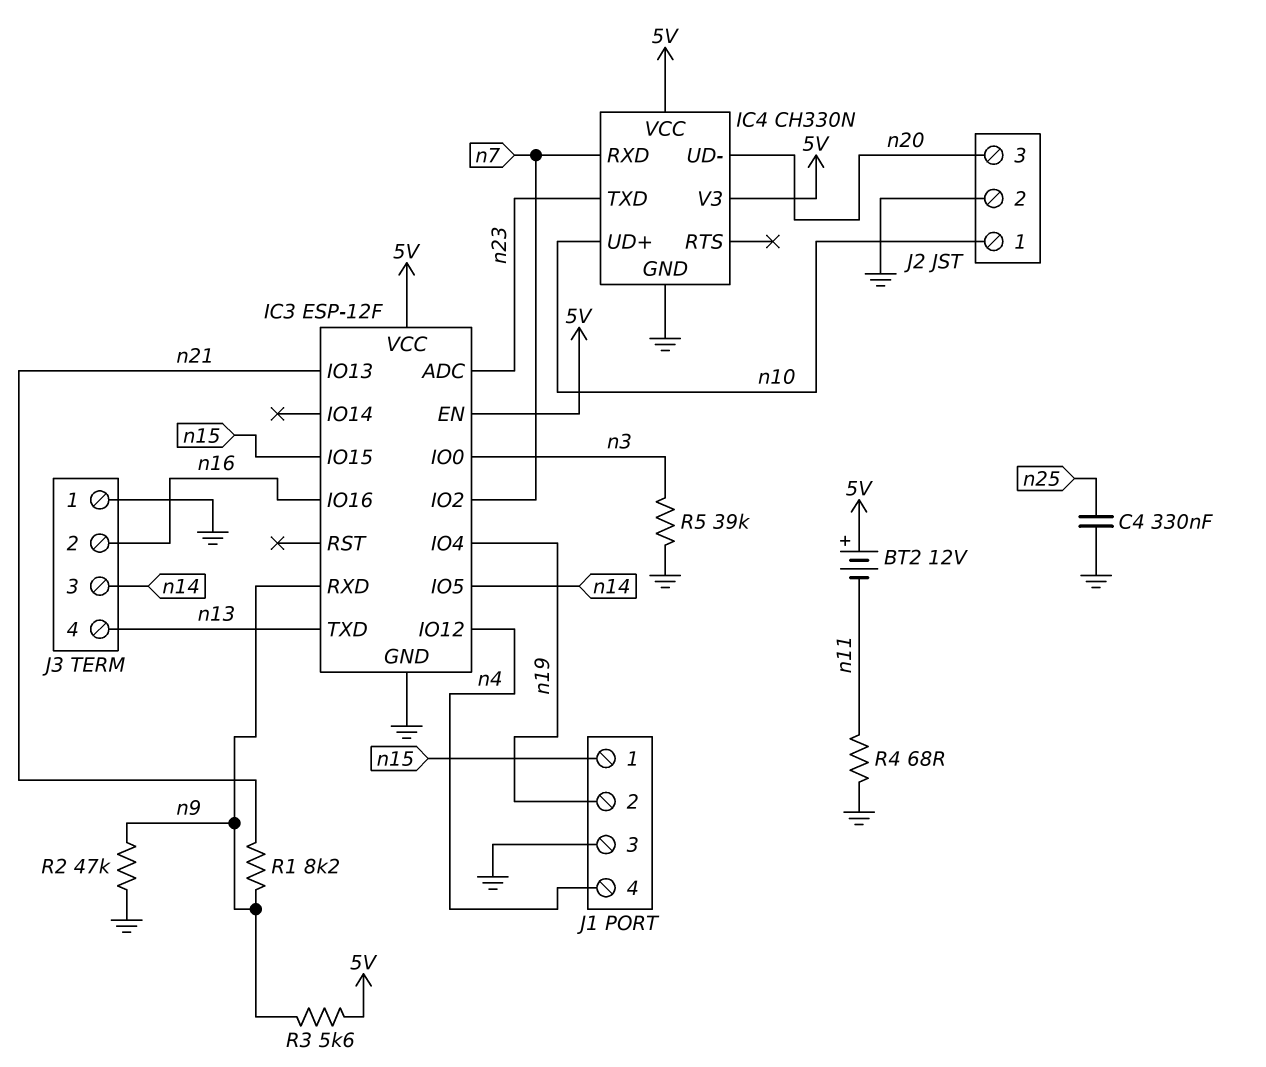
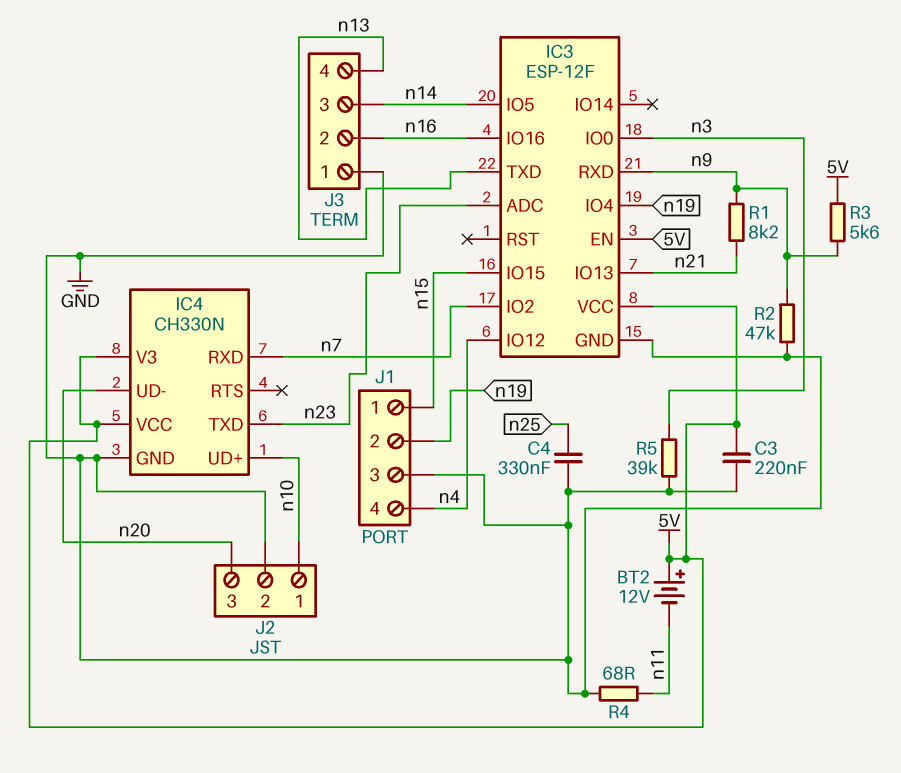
C3: none -> 220nF (5V, GND)

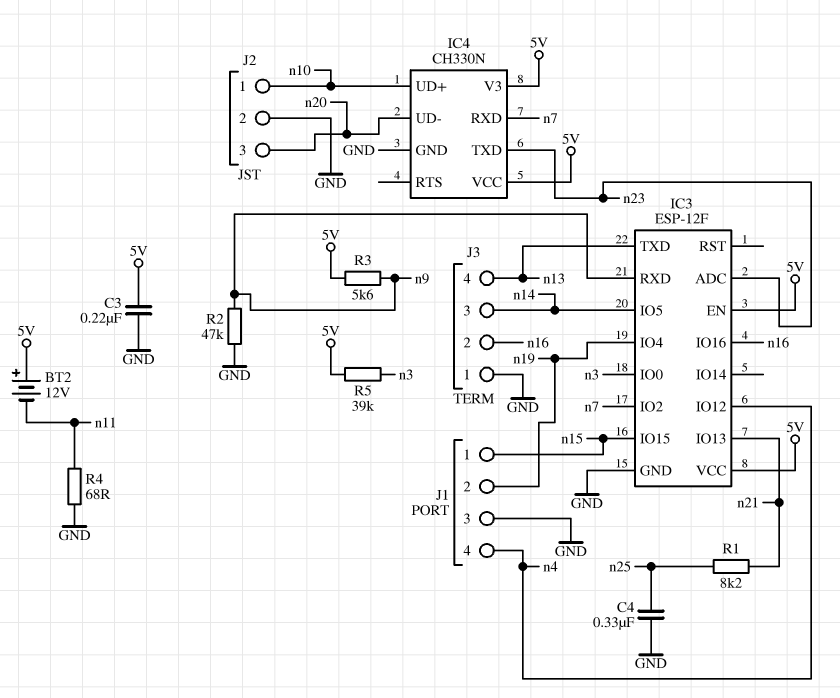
R1: 8.2k (n9, n21) -> 8.2k (n21, n25)
R5: 39k (GND, n3) -> 39k (5V, n3)

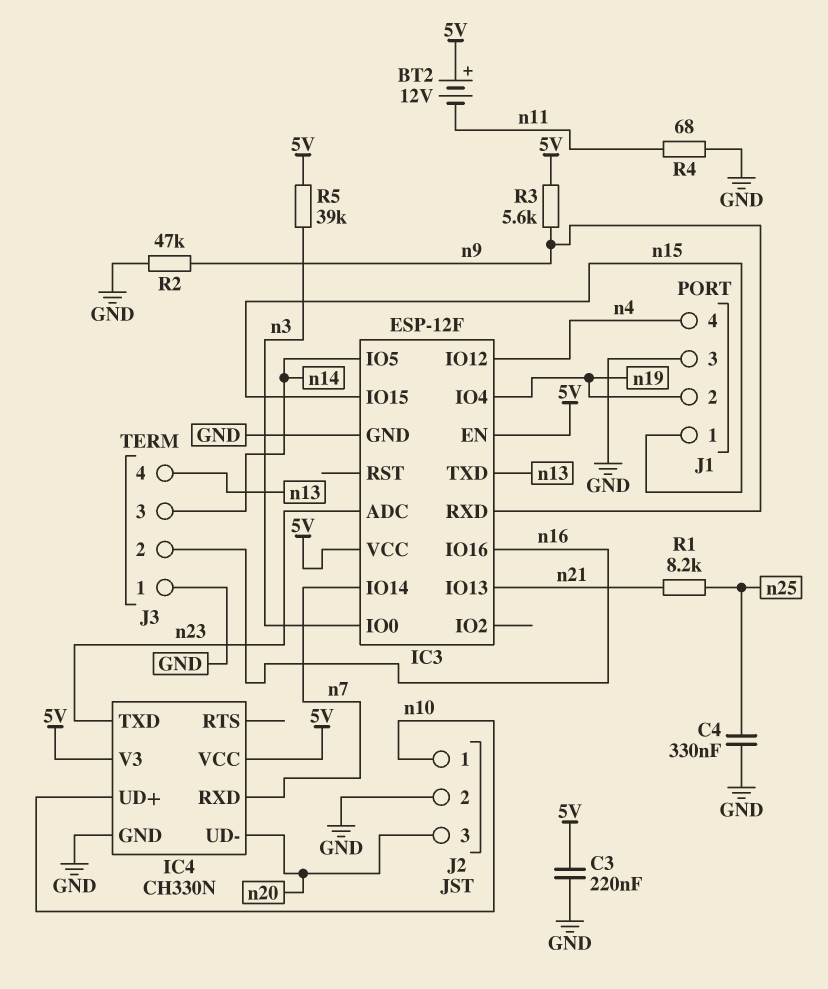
IC3 pin IO2: n7 -> none
IC3 pin IO14: none -> n7

